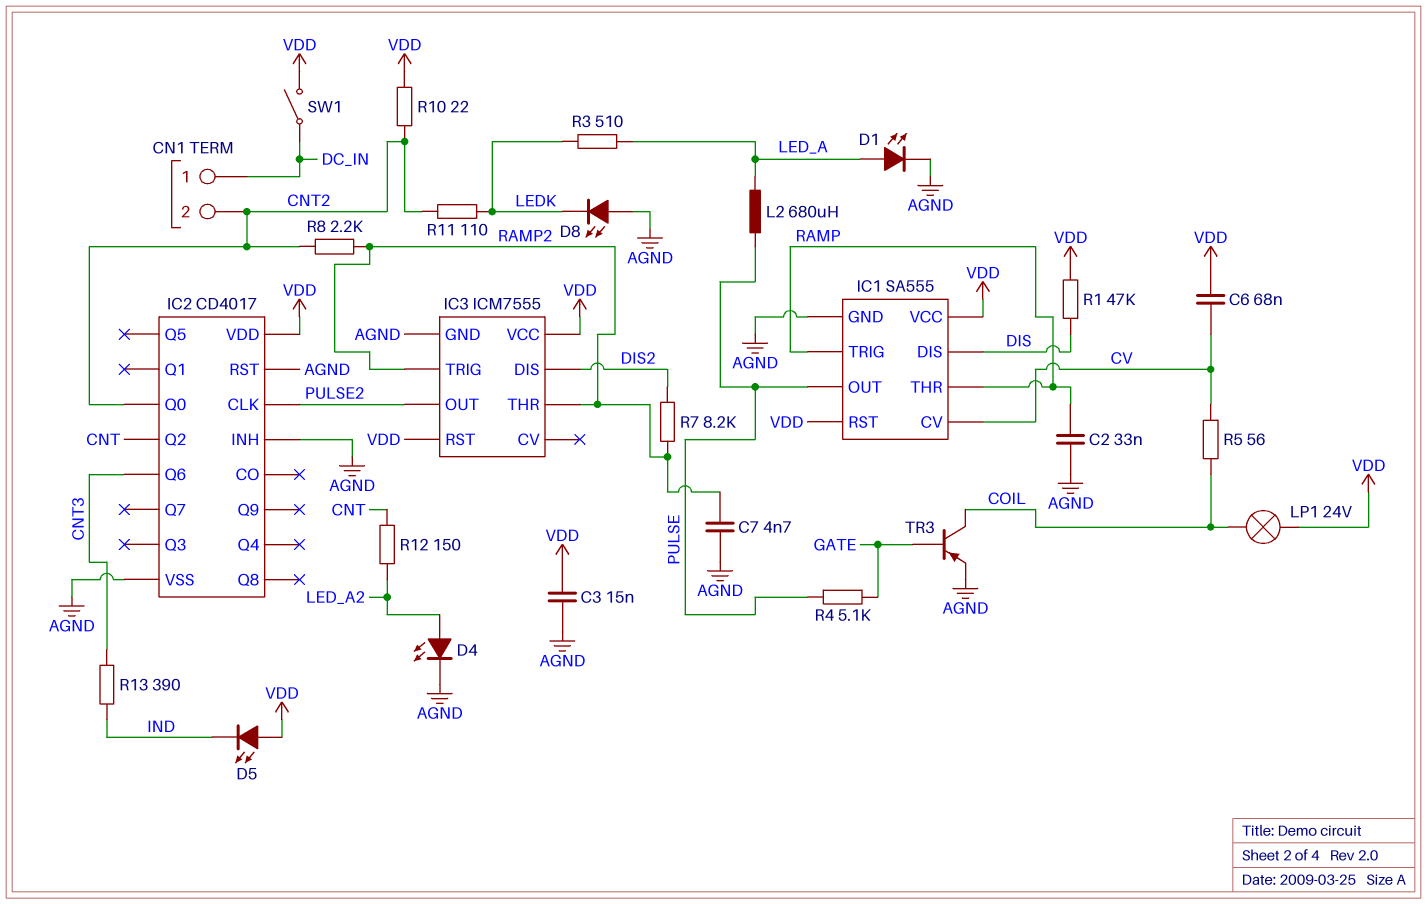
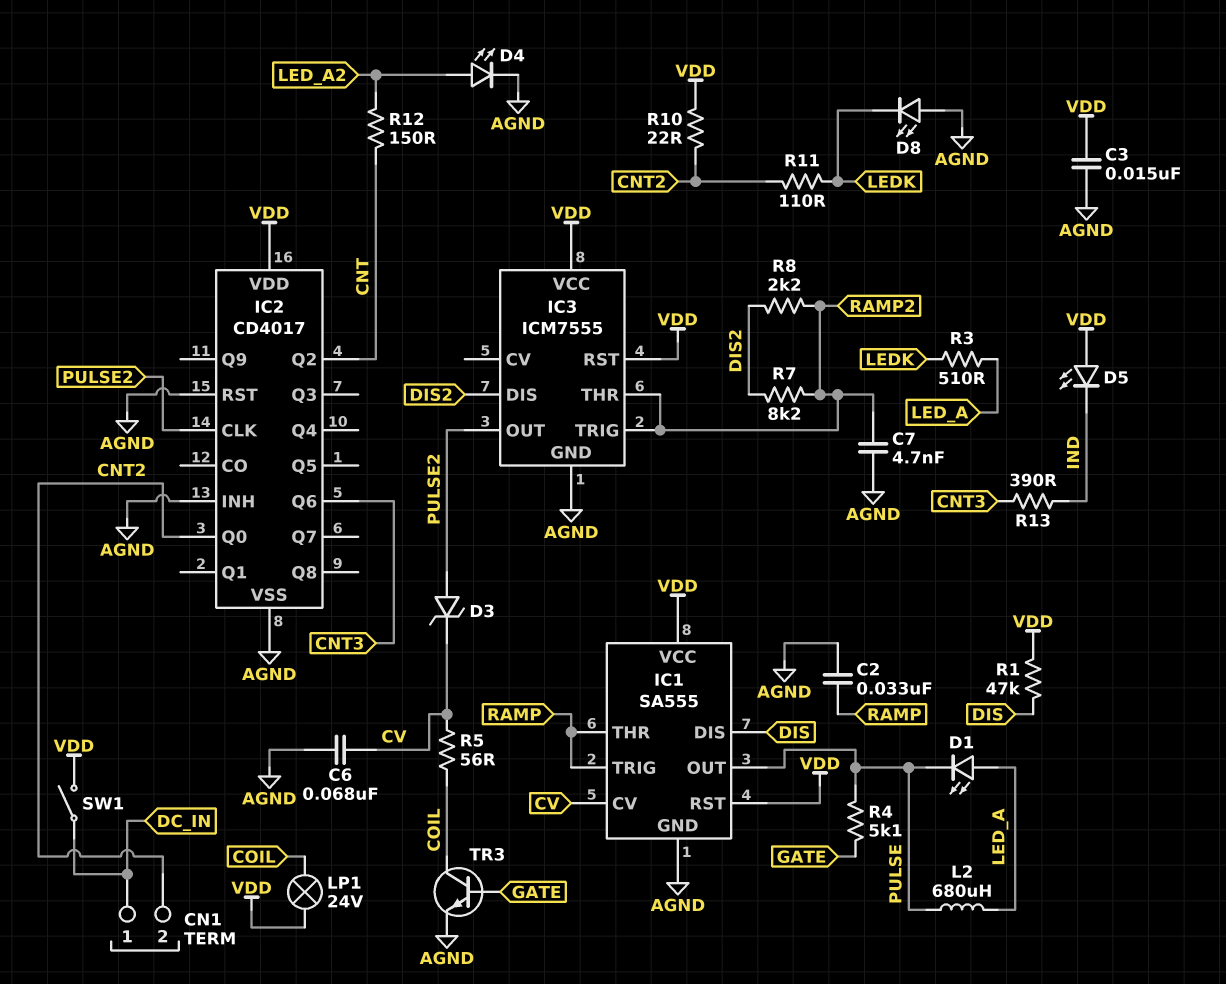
C6: 68nF (CV, VDD) -> 68nF (AGND, CV)
D1: LED (A LED_A, K AGND) -> LED (A LED_A, K PULSE)
D3: none -> zener (A PULSE2, K CV)
R8: 2.2k (CNT2, RAMP2) -> 2.2k (DIS2, RAMP2)
TR3: PNP (B GATE, C COIL, E AGND) -> NPN (B GATE, C COIL, E AGND)

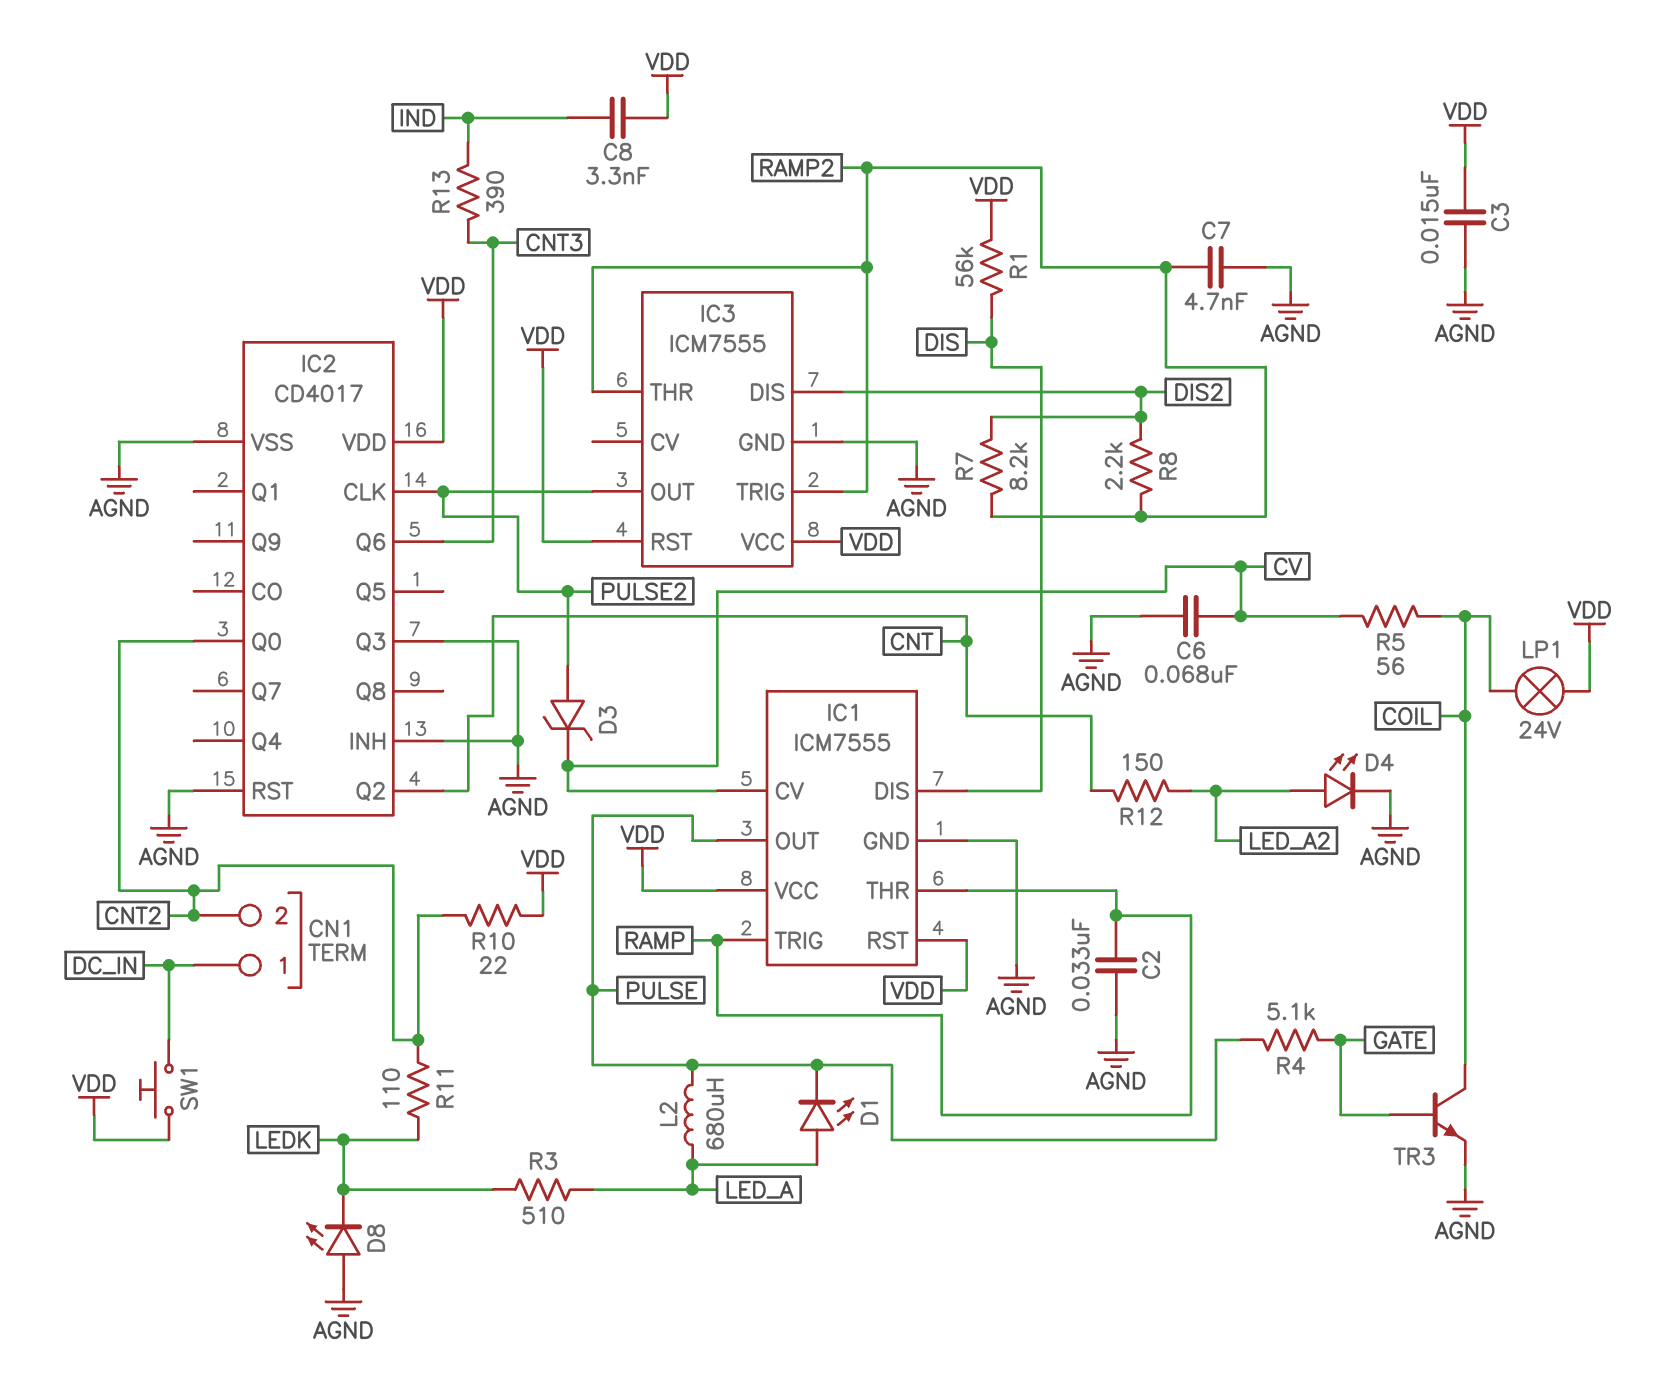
C8: none -> 3.3nF (IND, VDD)
D5: LED (A VDD, K IND) -> none
IC1: SA555 -> ICM7555
IC2 pin Q3: none -> AGND
R1: 47k (DIS, VDD) -> 56k (DIS, VDD)
SW1: switch (DC_IN, VDD) -> button (DC_IN, VDD)

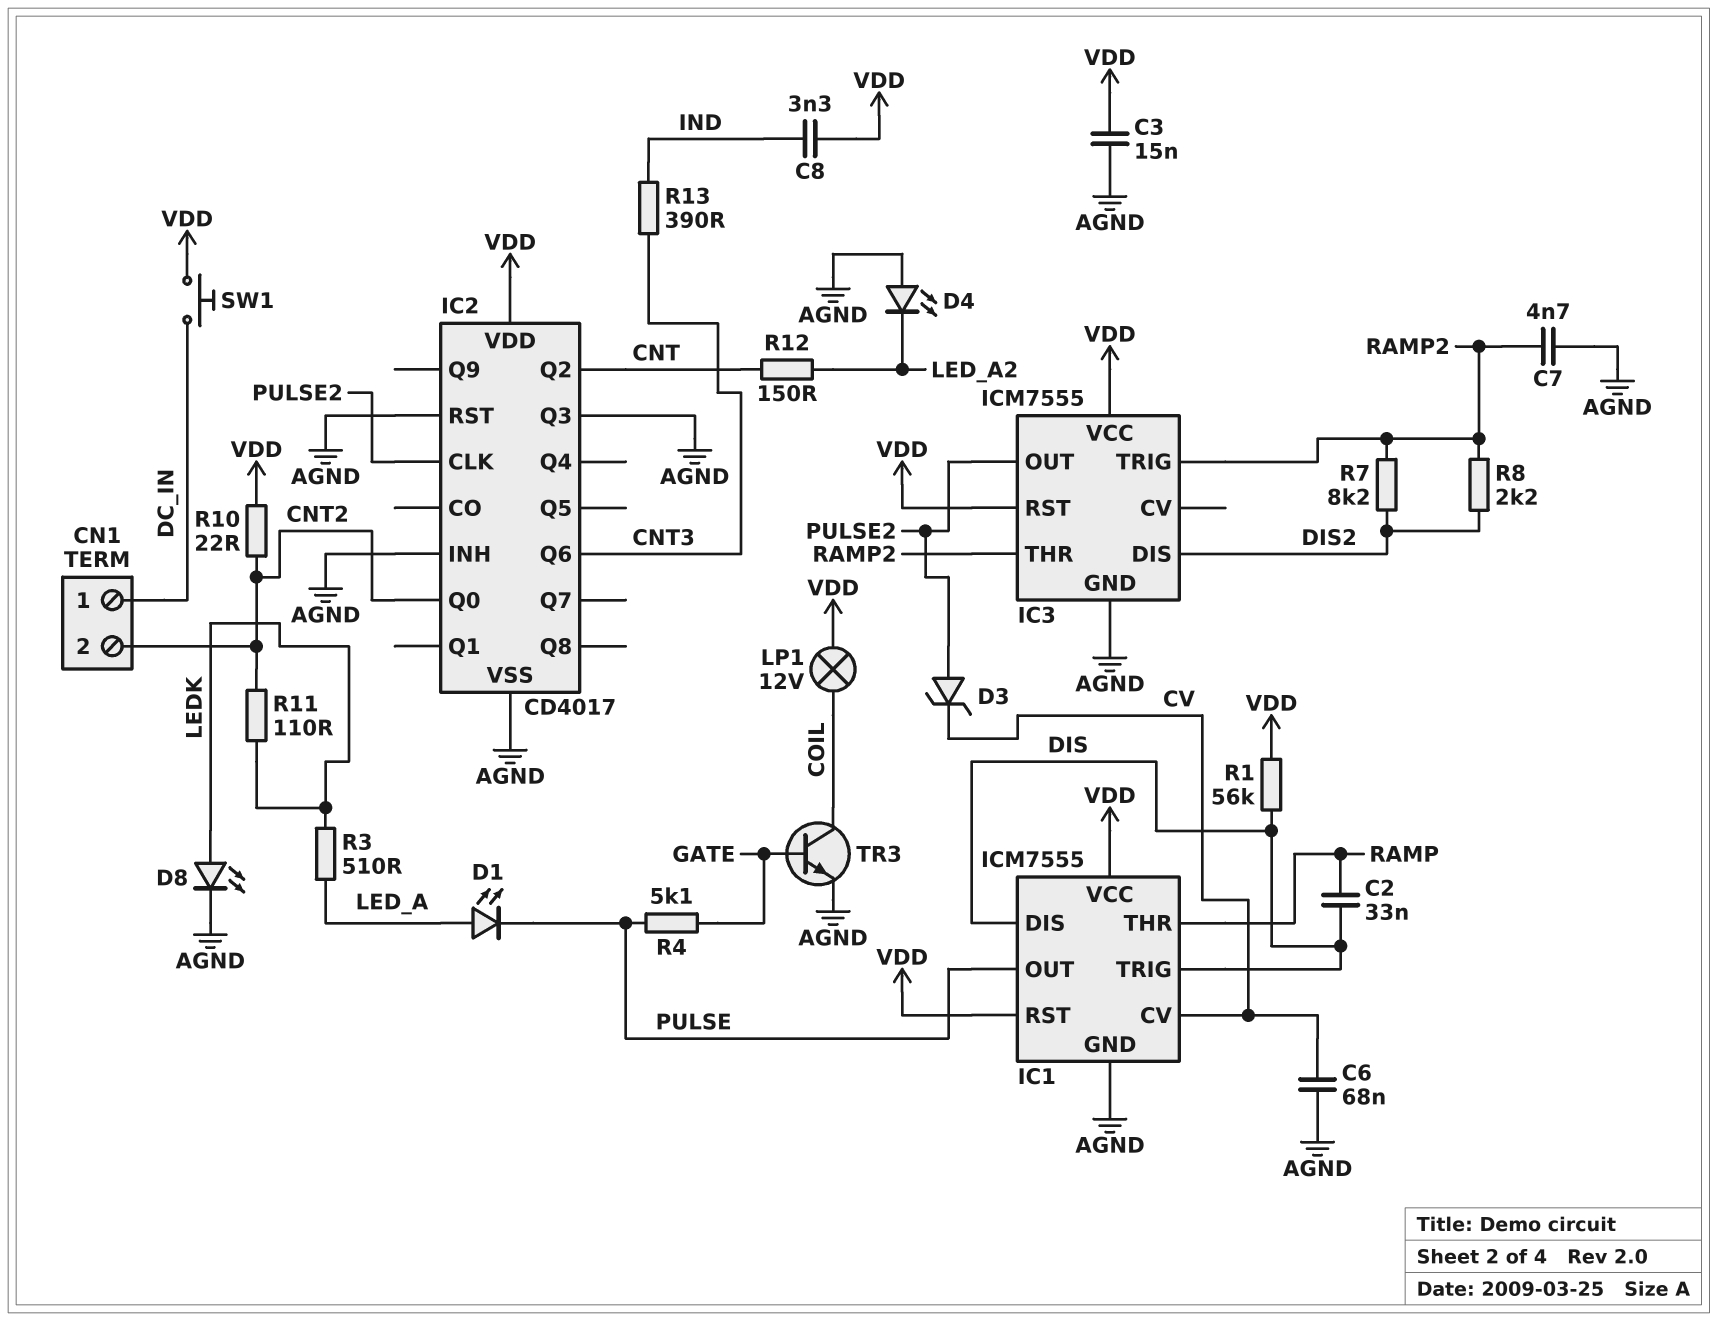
C2: 33nF (AGND, RAMP) -> 33nF (DIS, RAMP)
D4: LED (A LED_A2, K AGND) -> LED (A AGND, K LED_A2)
D8: LED (A AGND, K LEDK) -> LED (A LEDK, K AGND)
IC1 pin TRIG: RAMP -> DIS
L2: 680uH (LED_A, PULSE) -> none
LP1: lamp 24V (COIL, VDD) -> lamp 12V (COIL, VDD)
R5: 56 (COIL, CV) -> none

